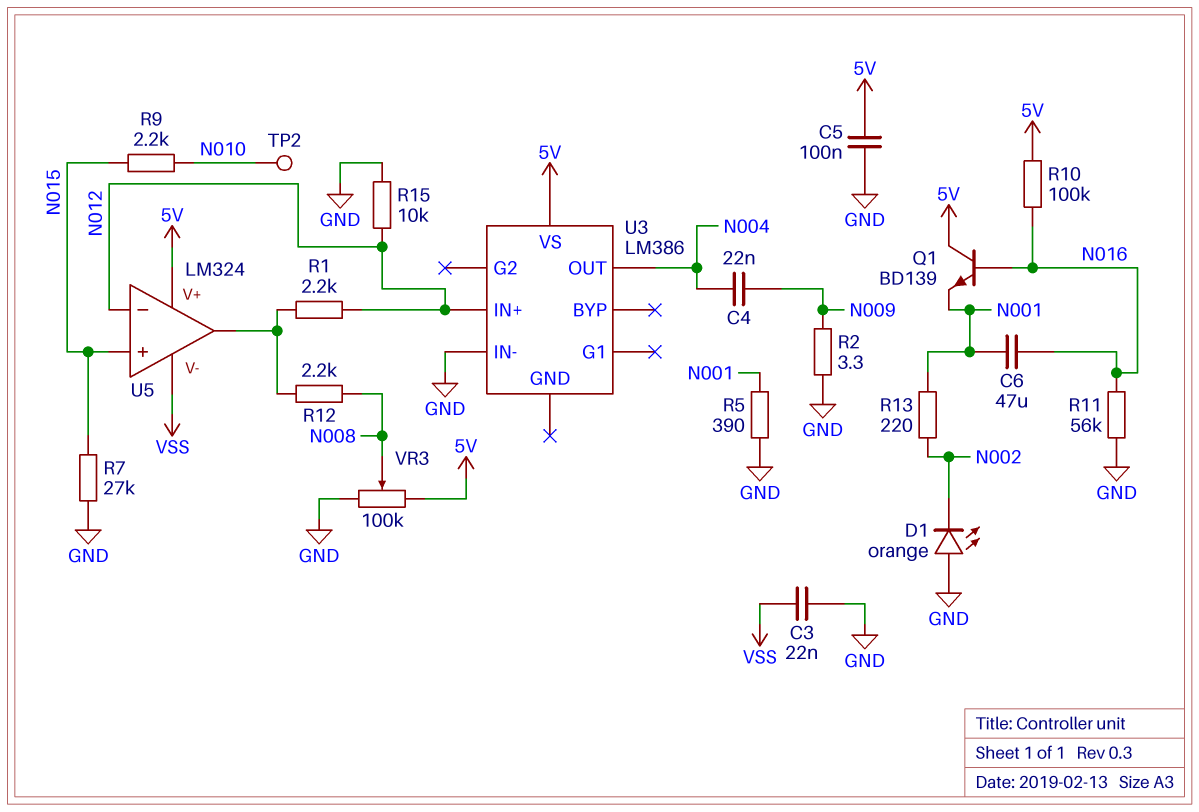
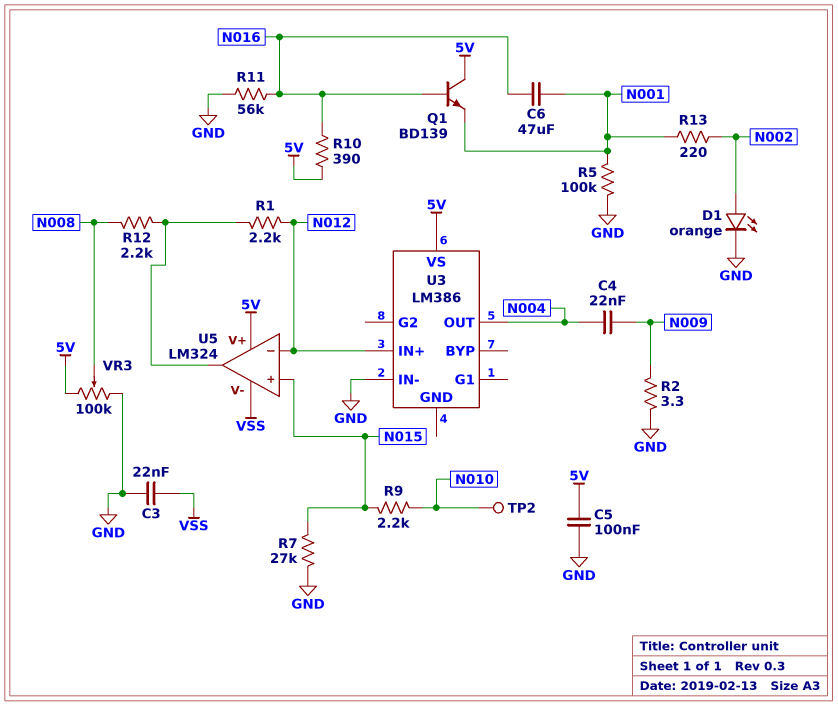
D1: LED orange (A GND, K N002) -> LED orange (A N002, K GND)
R5: 390 (GND, N001) -> 100k (GND, N001)
R10: 100k (5V, N016) -> 390 (5V, N016)
R15: 10k (GND, N012) -> none

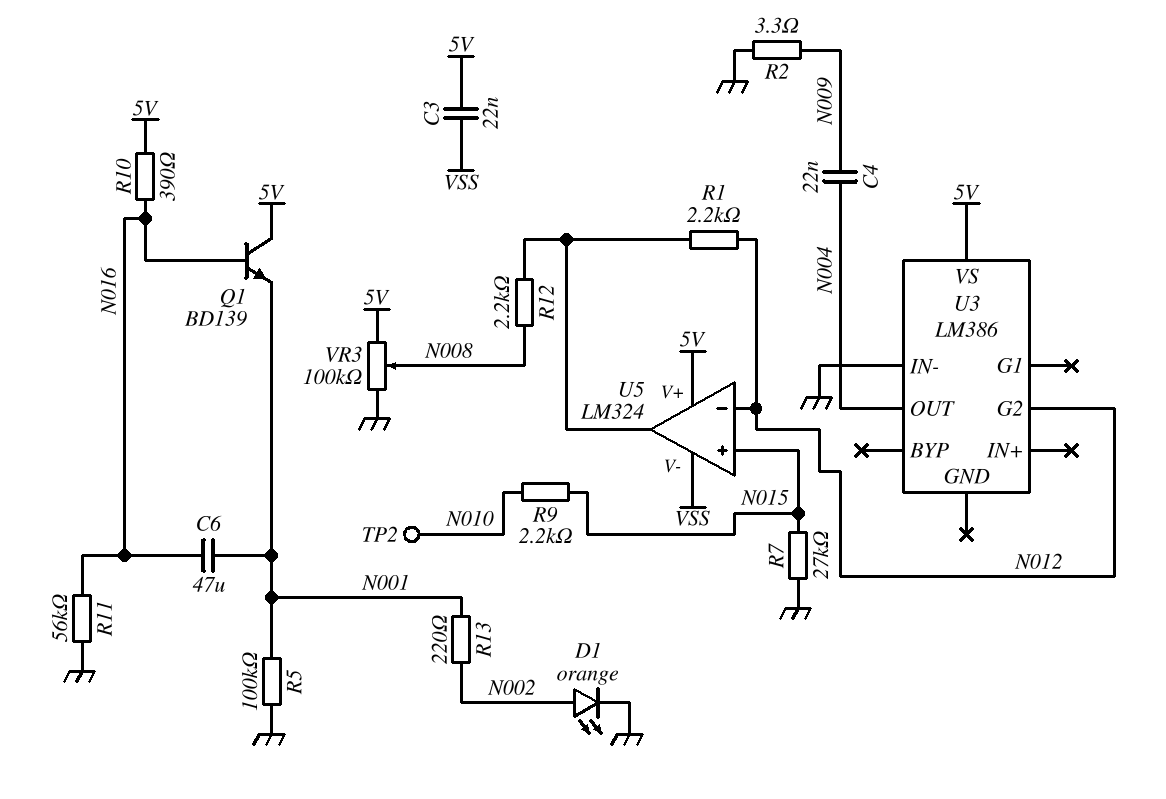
C3: 22nF (GND, VSS) -> 22nF (5V, VSS)
C5: 100nF (5V, GND) -> none
U3 pin G2: none -> N012
U3 pin IN+: N012 -> none

